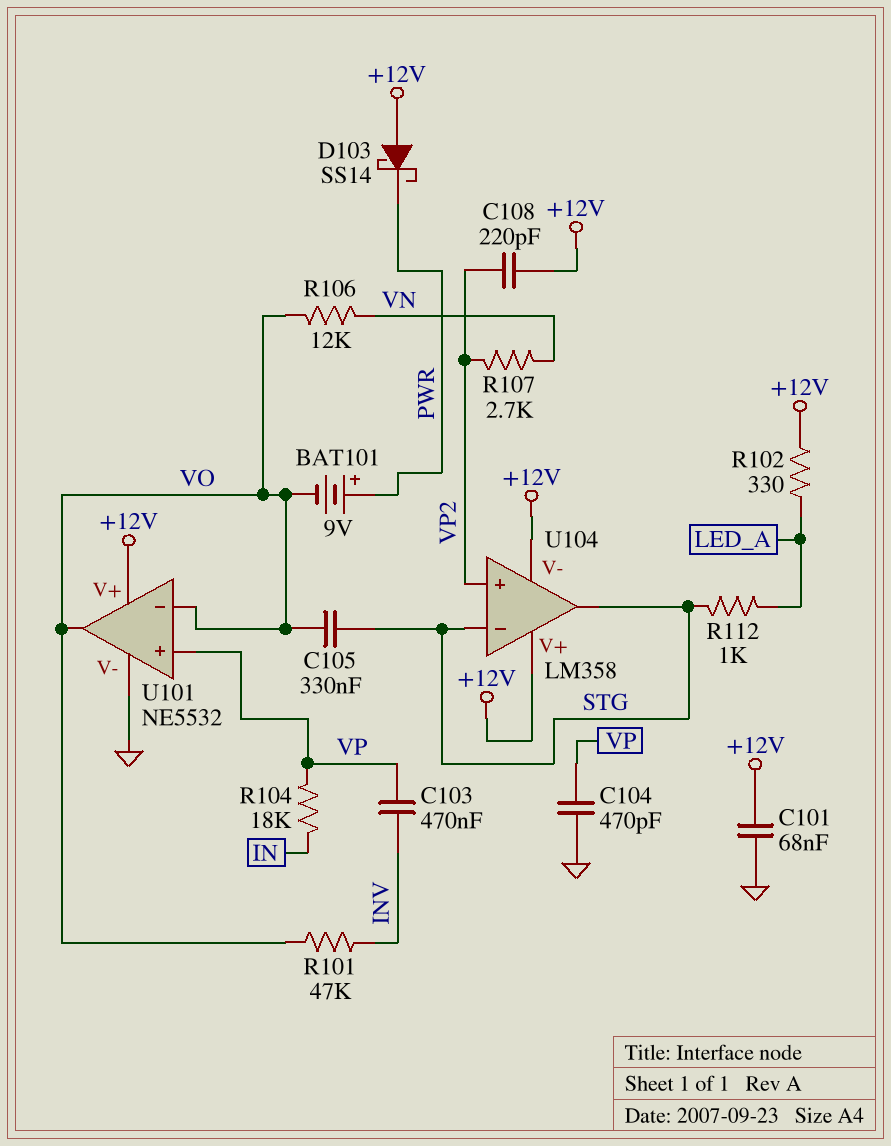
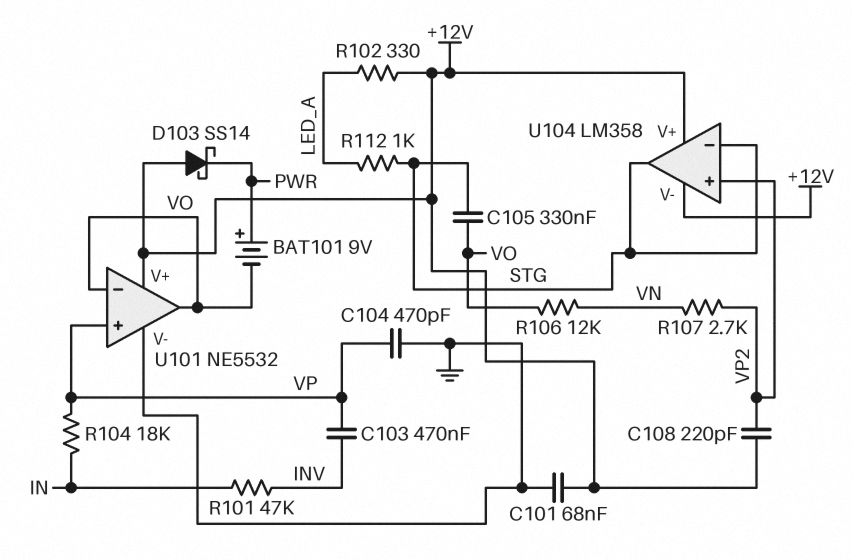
R101: 47k (INV, VO) -> 47k (IN, INV)

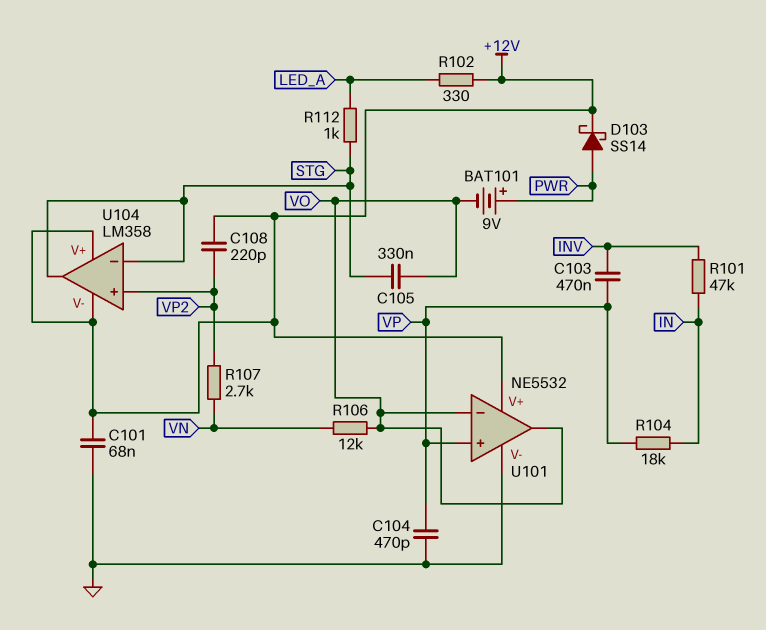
D103: schottky SS14 (A +12V, K PWR) -> schottky SS14 (A PWR, K +12V)

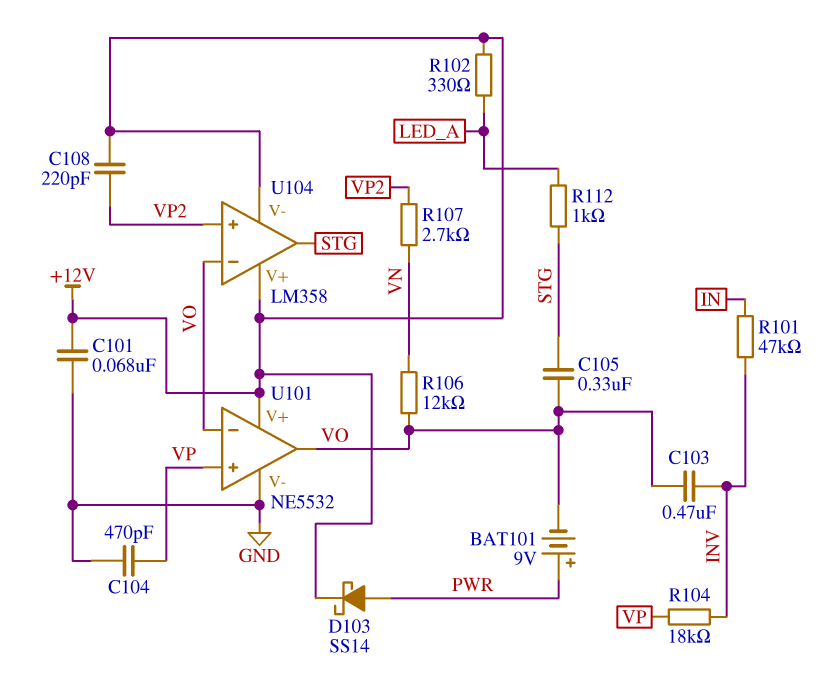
C103: 470nF (INV, VP) -> 470nF (INV, VO)
R104: 18k (IN, VP) -> 18k (INV, VP)
U104 pin in-: STG -> VO

